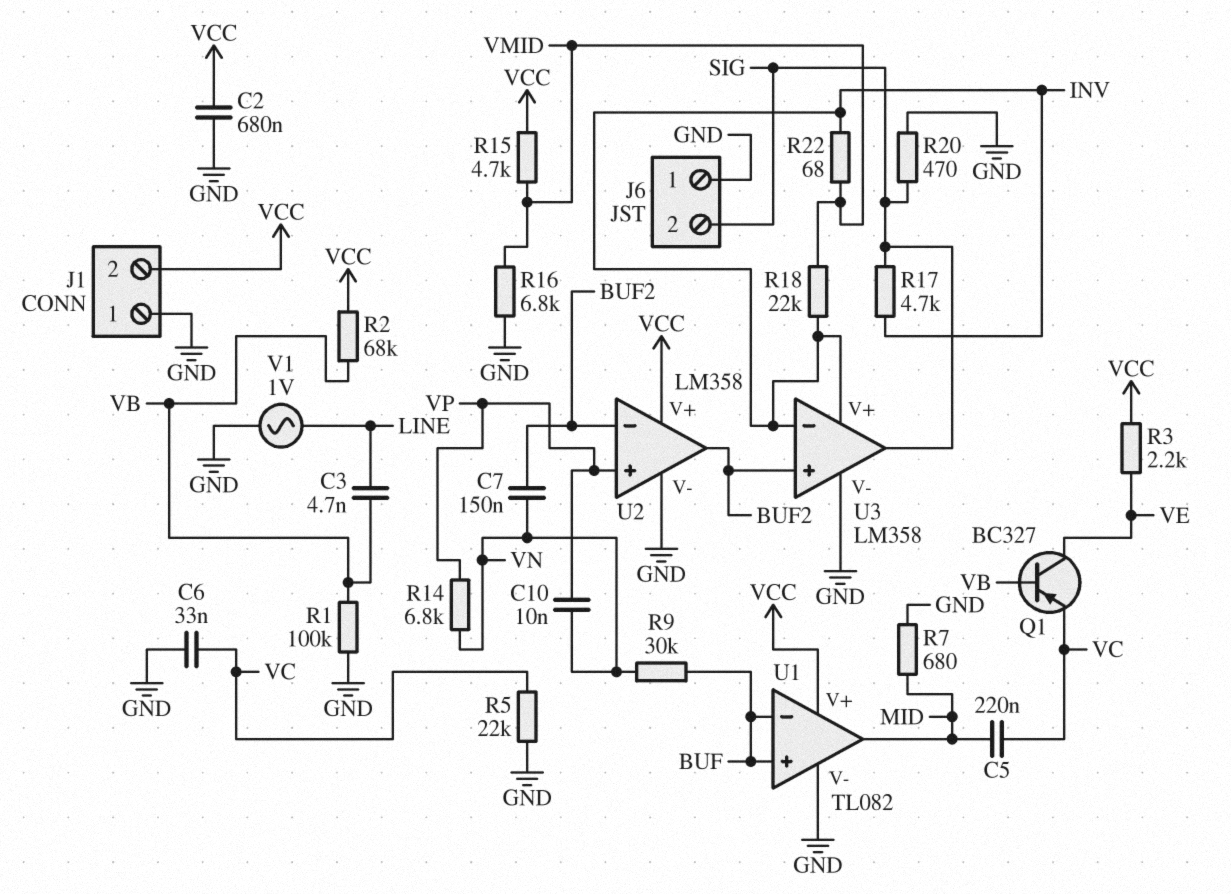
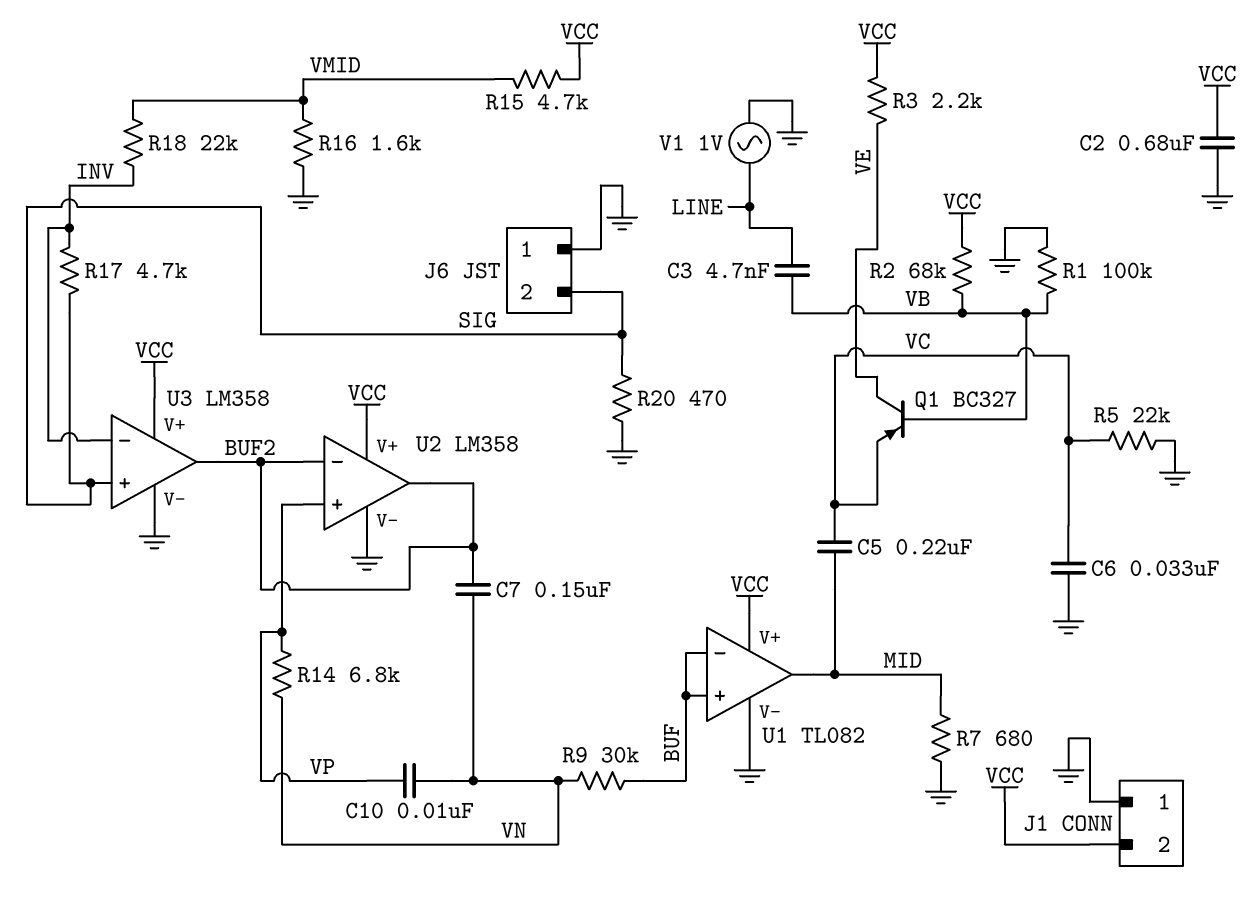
R16: 6.8k (GND, VMID) -> 1.6k (GND, VMID)
R22: 68 (INV, VMID) -> none
U3 pin V+: INV -> VCC
U3 pin in+: BUF2 -> SIG
U3 pin out: SIG -> BUF2

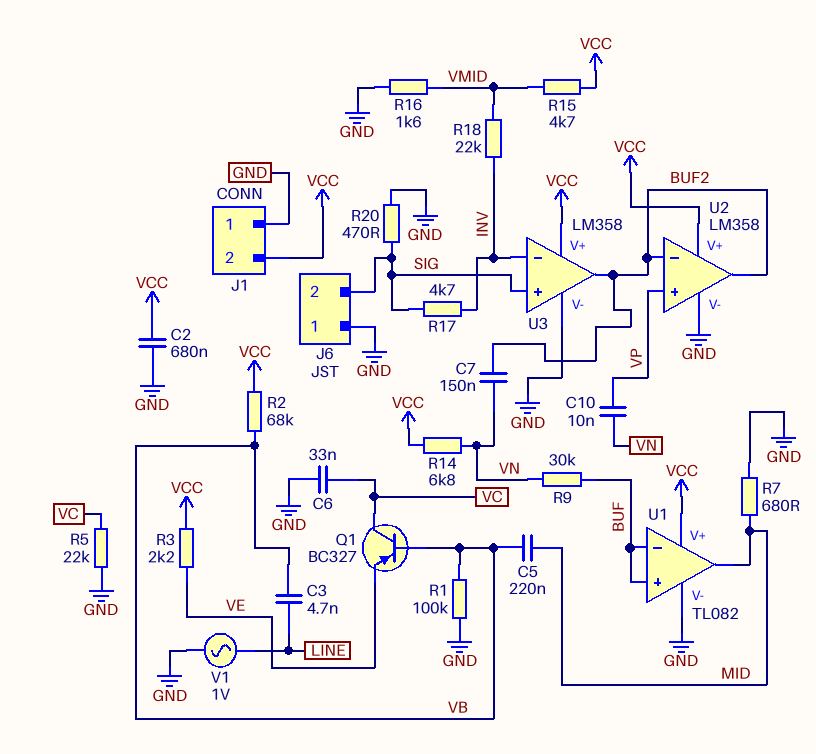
C5: 220nF (MID, VC) -> 220nF (MID, VB)
Q1: PNP BC327 (B VB, C VE, E VC) -> PNP BC327 (B VB, C VC, E VE)
R14: 6.8k (VN, VP) -> 6.8k (VCC, VN)

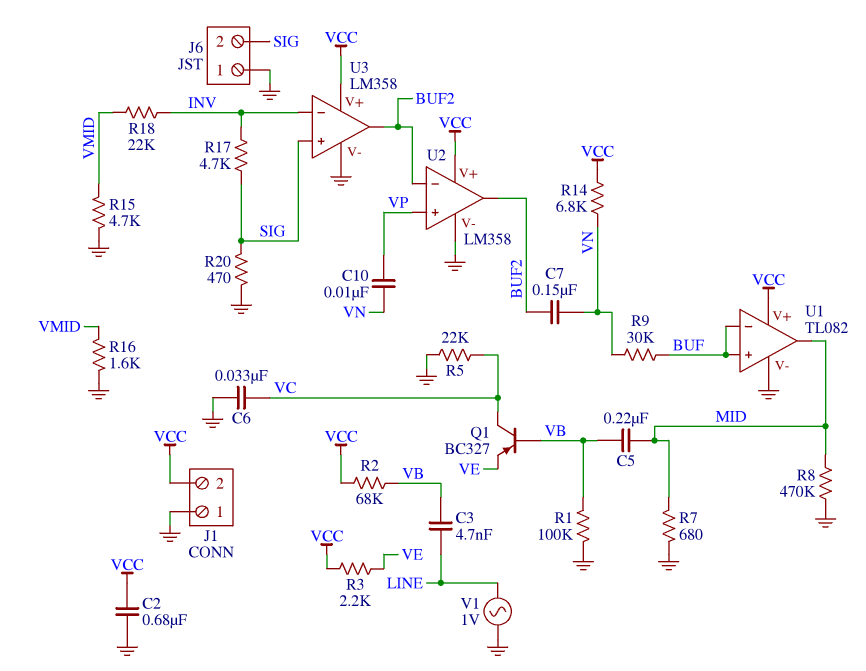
R8: none -> 470k (GND, MID)
R15: 4.7k (VCC, VMID) -> 4.7k (GND, VMID)

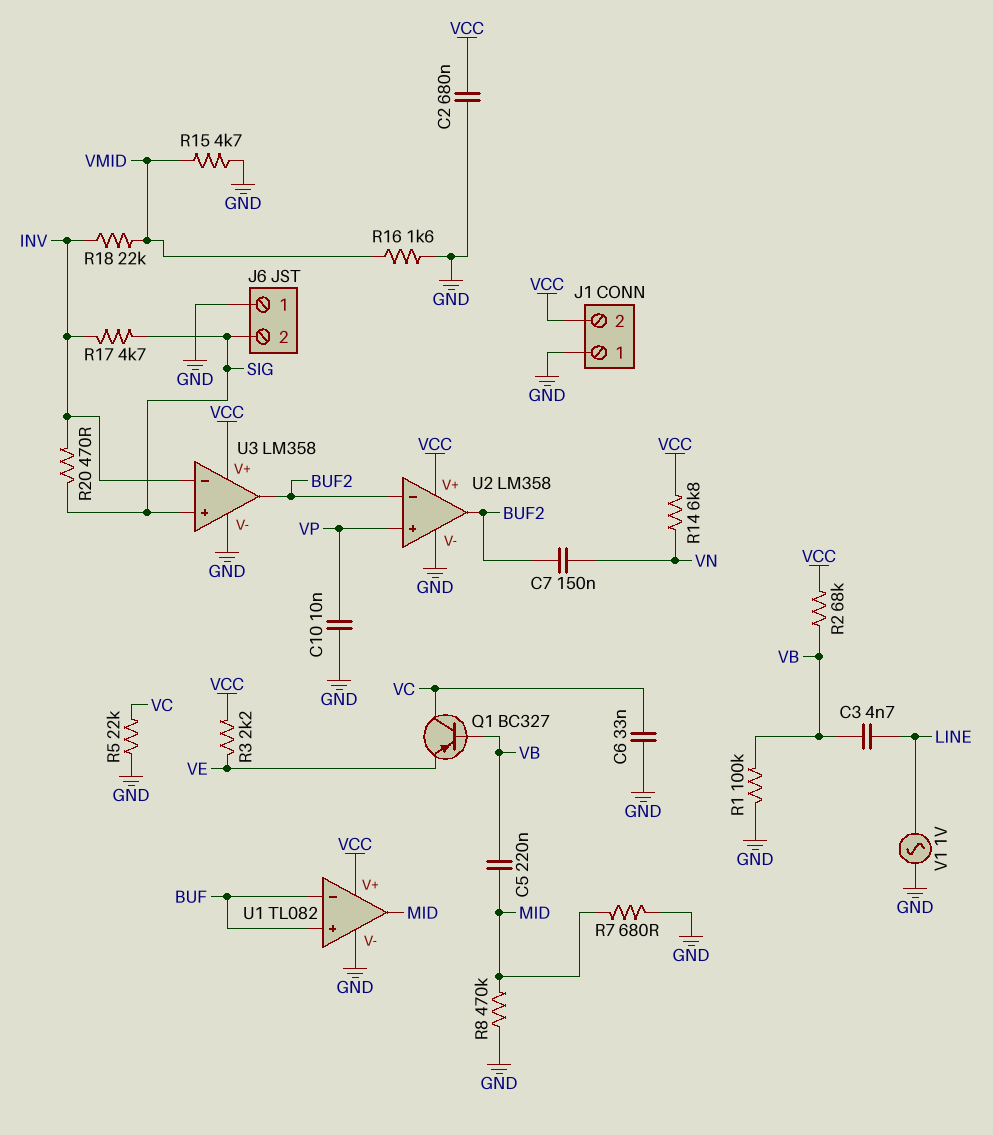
C10: 10nF (VN, VP) -> 10nF (GND, VP)
R9: 30k (BUF, VN) -> none
R20: 470 (GND, SIG) -> 470 (INV, SIG)

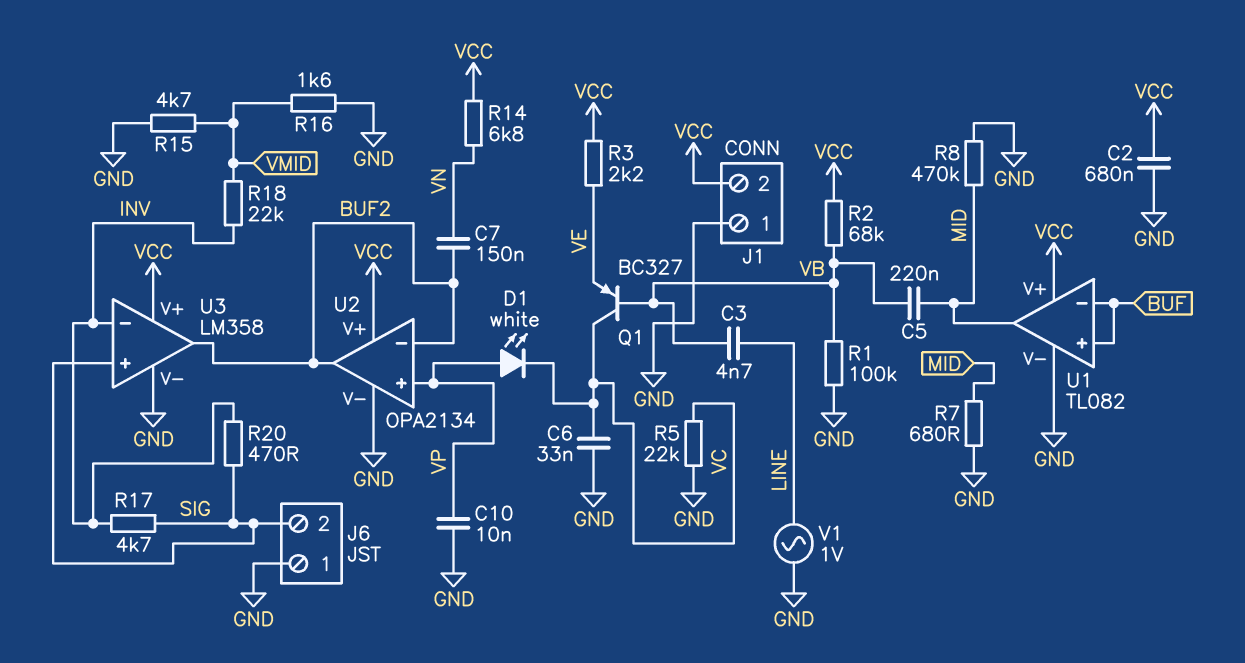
D1: none -> LED white (A VP, K VC)
U2: LM358 -> OPA2134

